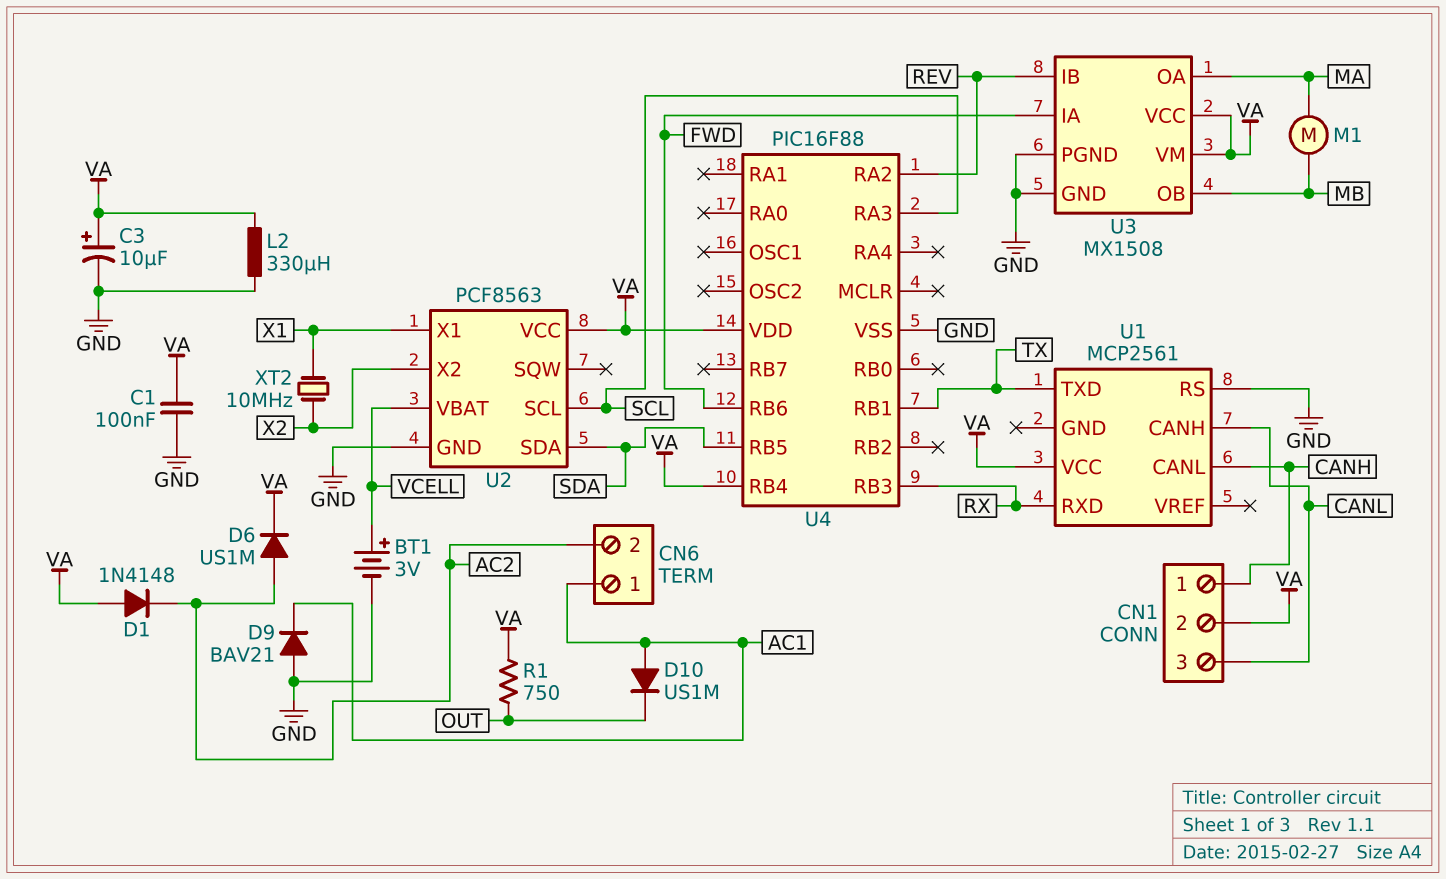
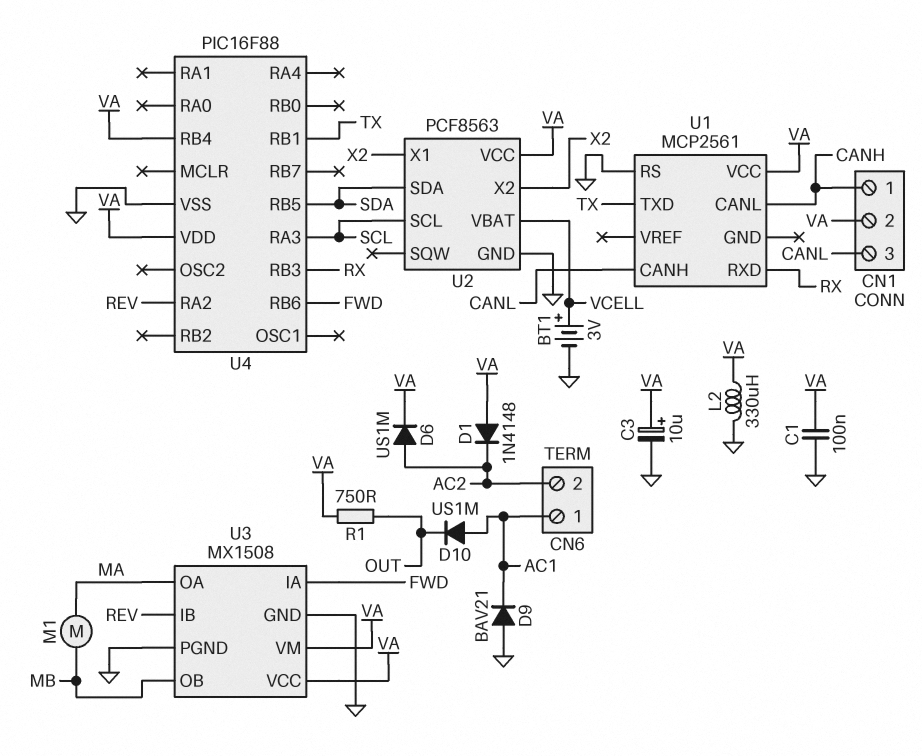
U2 pin X1: X1 -> X2
XT2: 10MHz (X1, X2) -> none

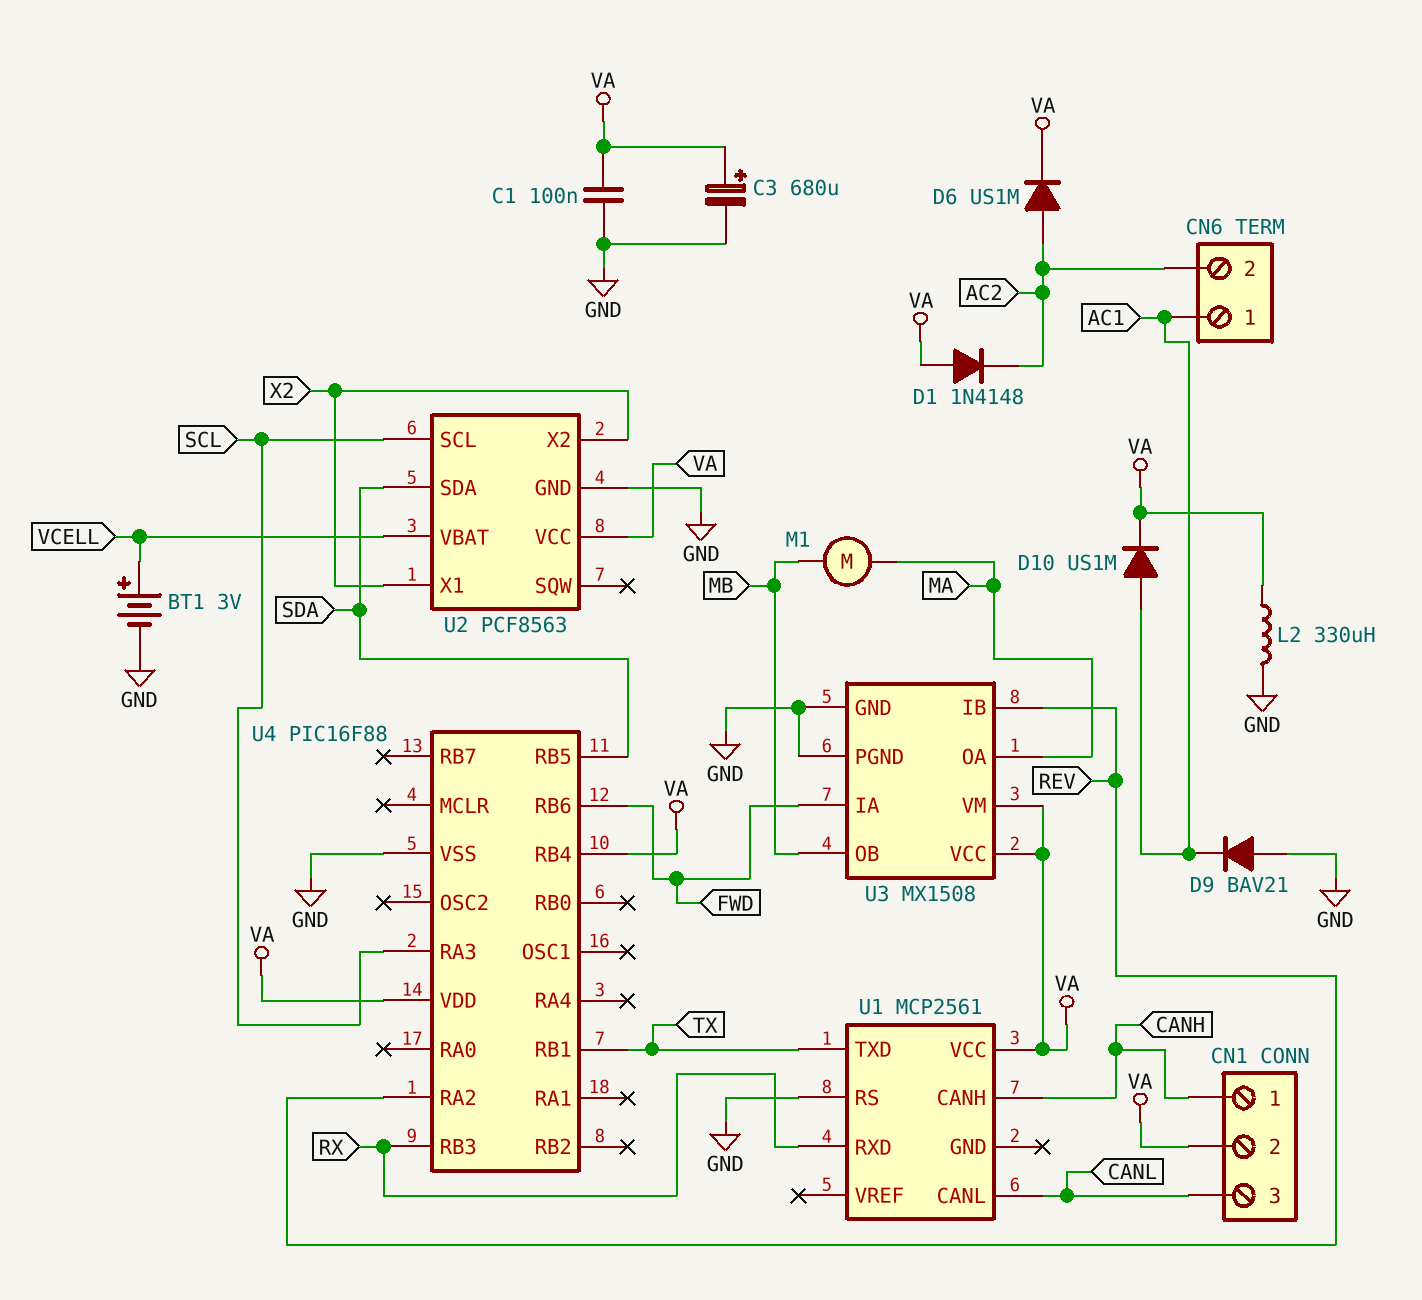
C3: 10uF (plus VA, minus GND) -> 680uF (plus VA, minus GND)
D10: diode US1M (A AC1, K OUT) -> diode US1M (A AC1, K VA)
R1: 750 (OUT, VA) -> none
U1 pin CANH: CANL -> CANH
U1 pin CANL: CANH -> CANL

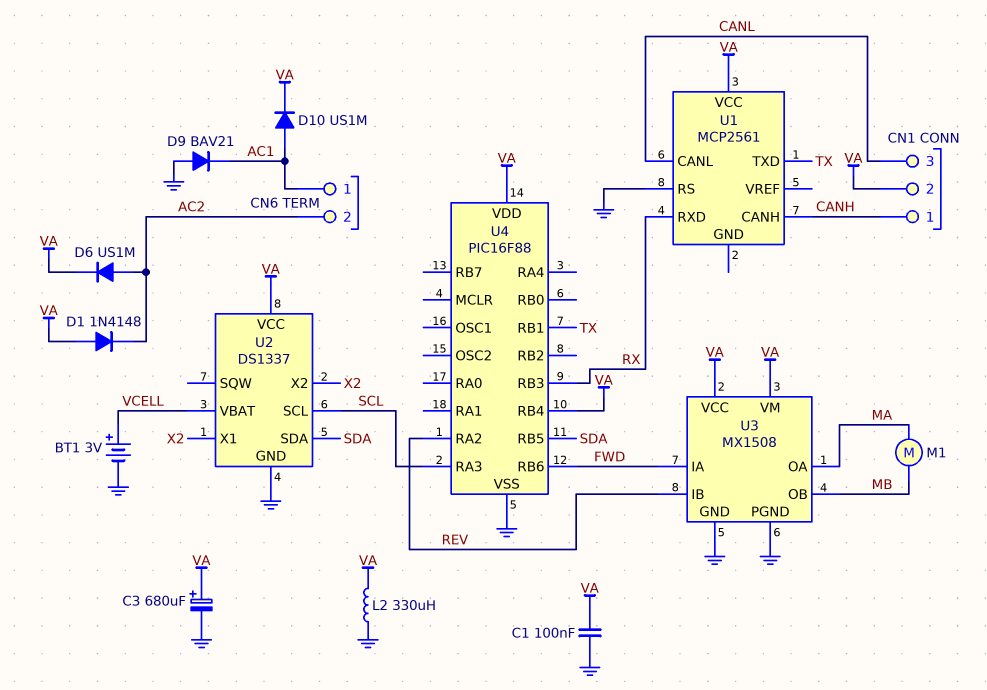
U2: PCF8563 -> DS1337

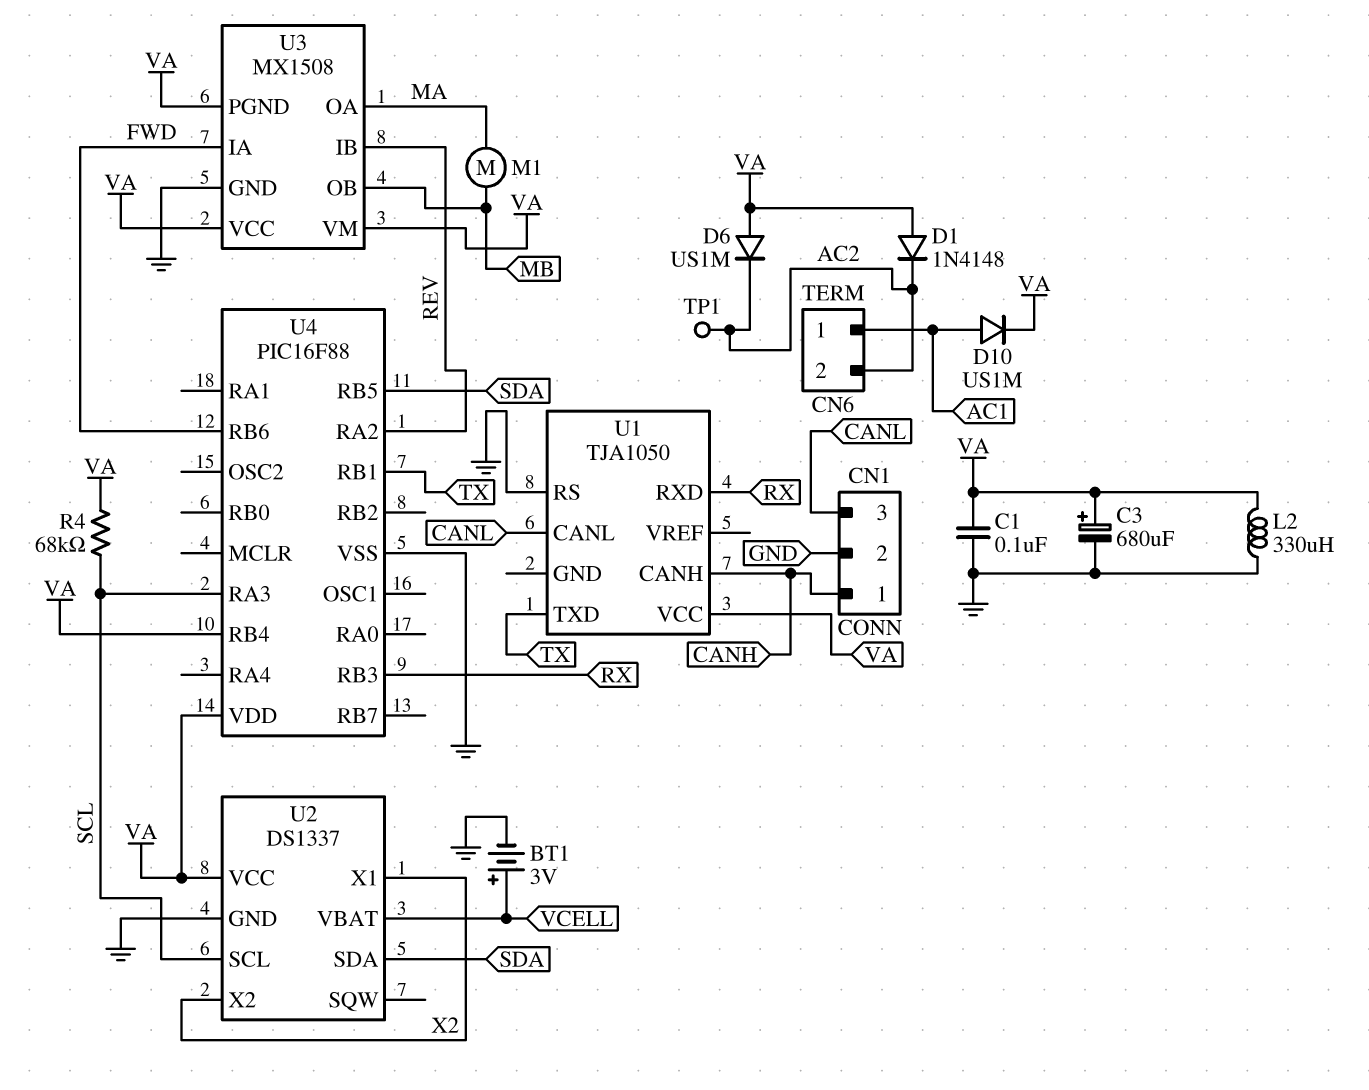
CN1 pin 2: VA -> GND
D6: diode US1M (A AC2, K VA) -> diode US1M (A VA, K AC2)
D9: diode BAV21 (A GND, K AC1) -> none
R4: none -> 68k (SCL, VA)
TP1: none -> test point (AC2)
U1: MCP2561 -> TJA1050
U3 pin PGND: GND -> VA

